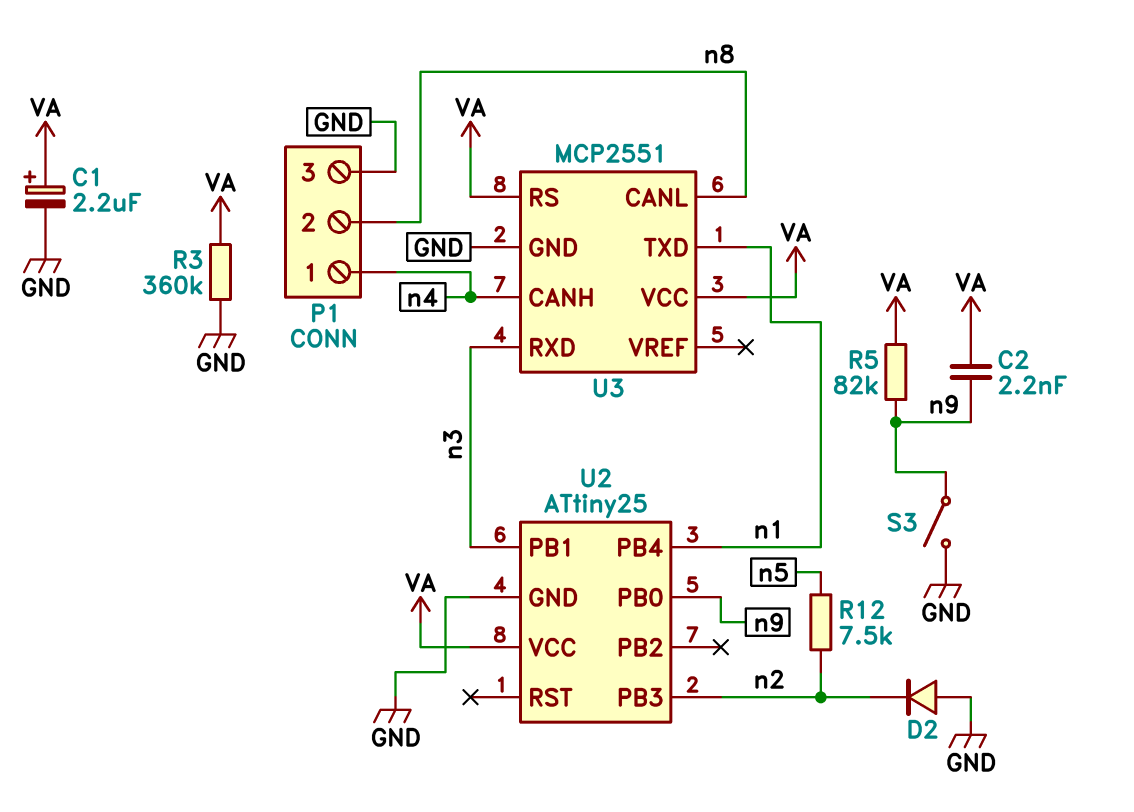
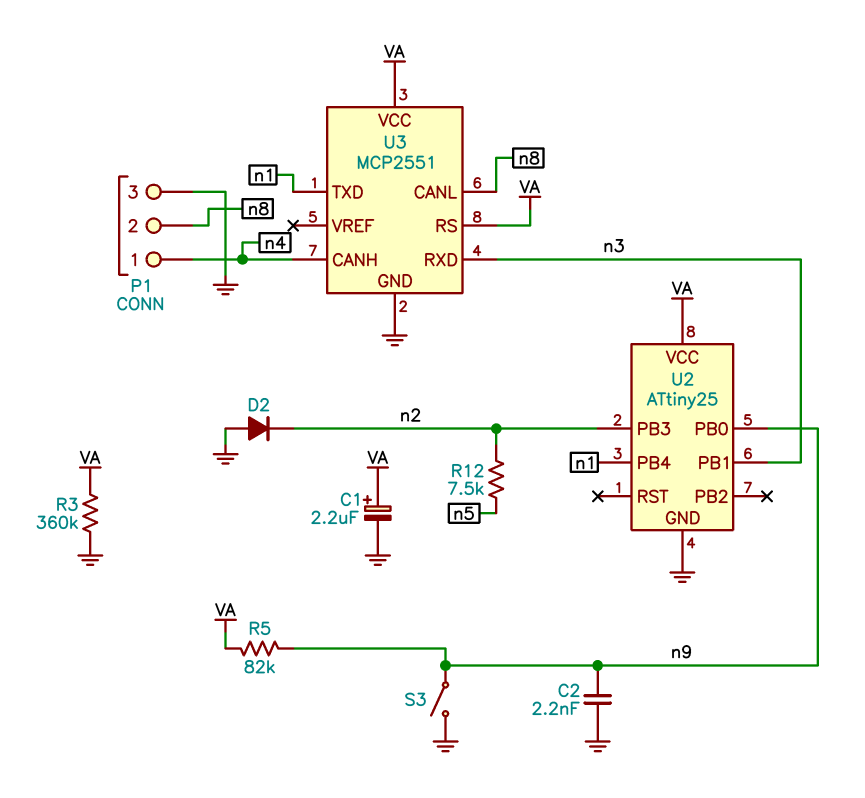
C2: 2.2nF (VA, n9) -> 2.2nF (GND, n9)

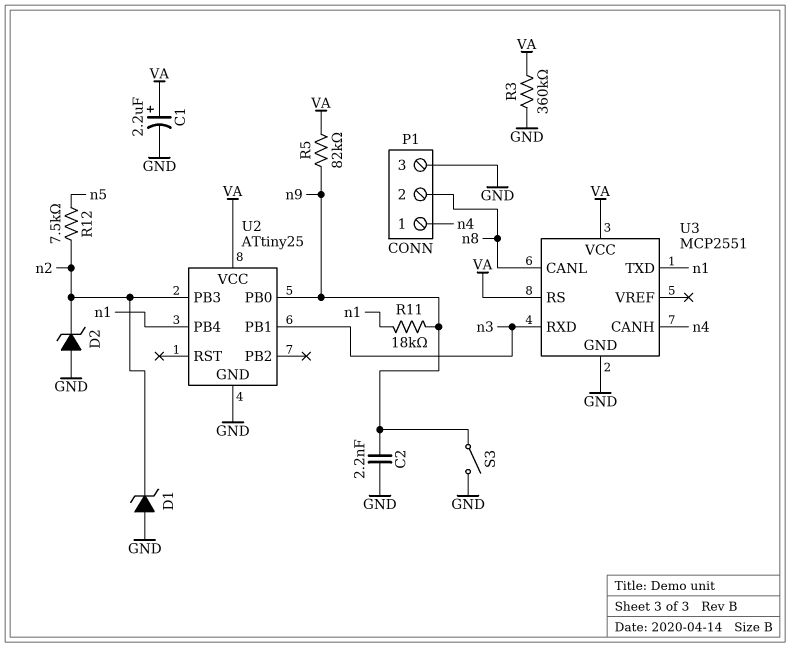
D1: none -> zener (A GND, K n2)
D2: diode (A GND, K n2) -> zener (A GND, K n2)
R11: none -> 18k (n1, n9)

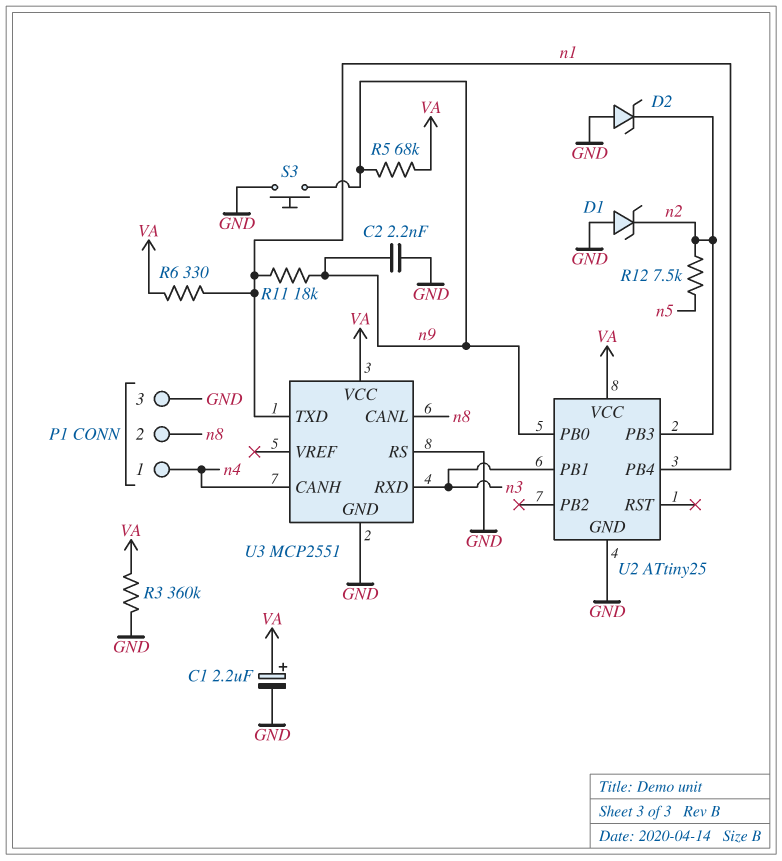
R5: 82k (VA, n9) -> 68k (VA, n9)
R6: none -> 330 (VA, n1)
S3: switch (GND, n9) -> button (GND, n9)
U3 pin RS: VA -> GND

